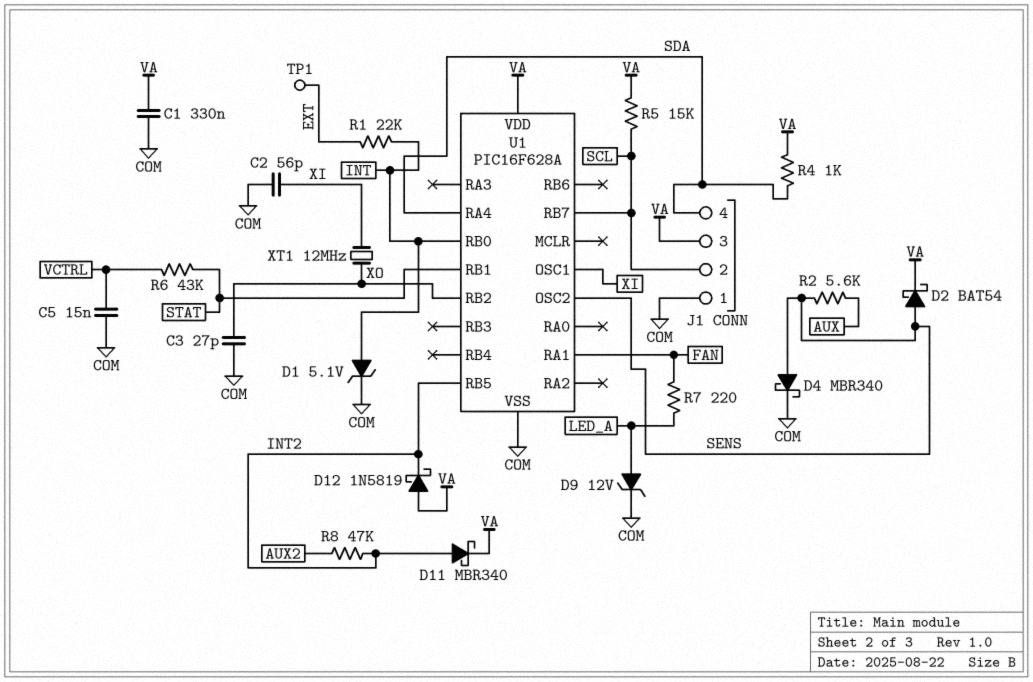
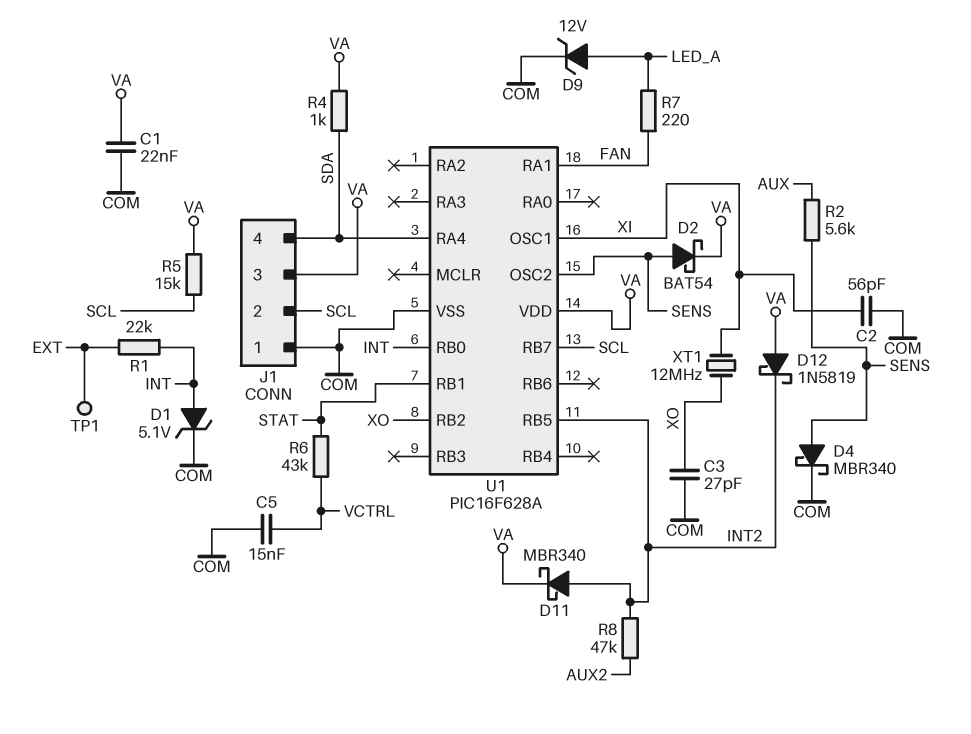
C1: 330nF (COM, VA) -> 22nF (COM, VA)

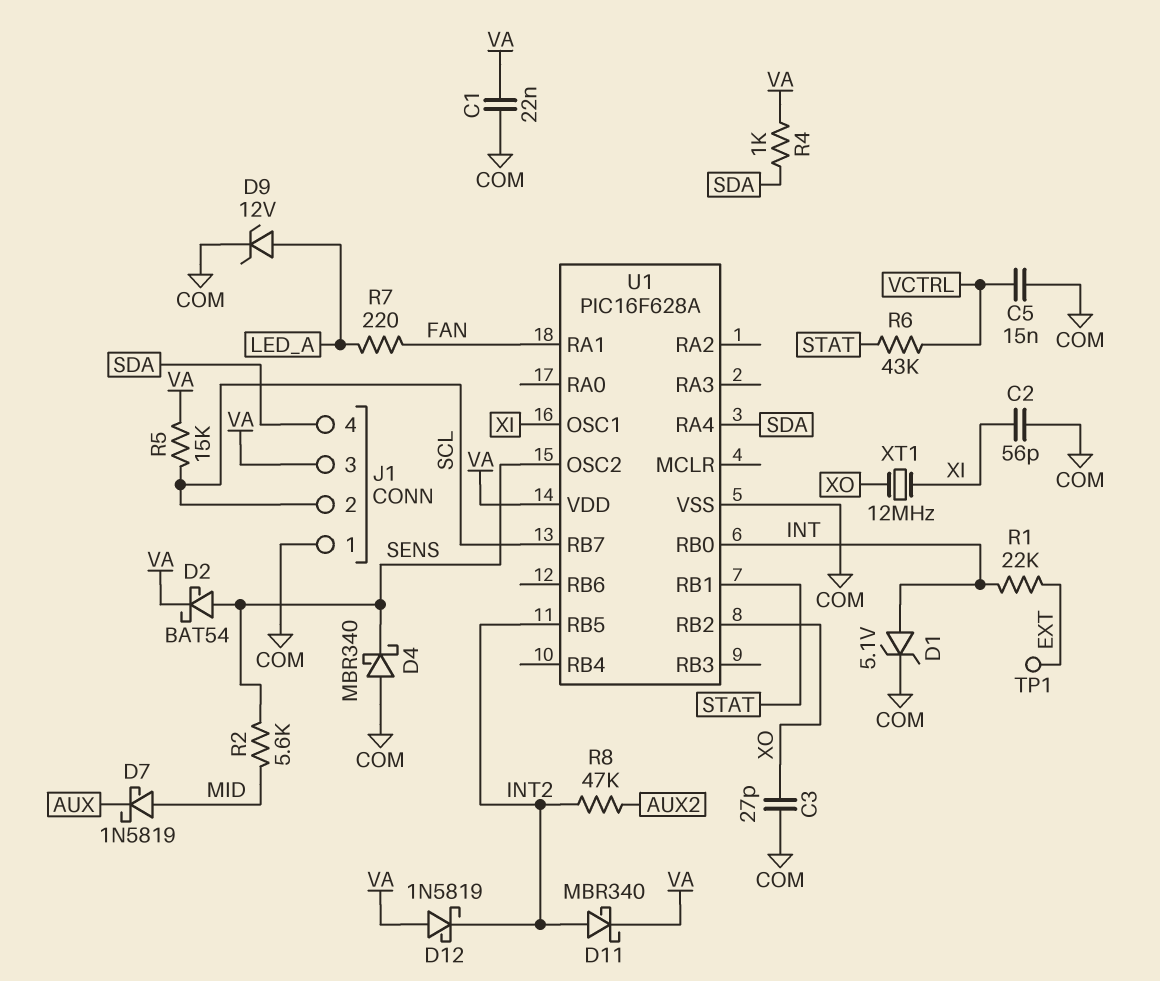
D4: schottky MBR340 (A SENS, K COM) -> schottky MBR340 (A COM, K SENS)
D7: none -> schottky 1N5819 (A MID, K AUX)
R2: 5.6k (AUX, SENS) -> 5.6k (MID, SENS)

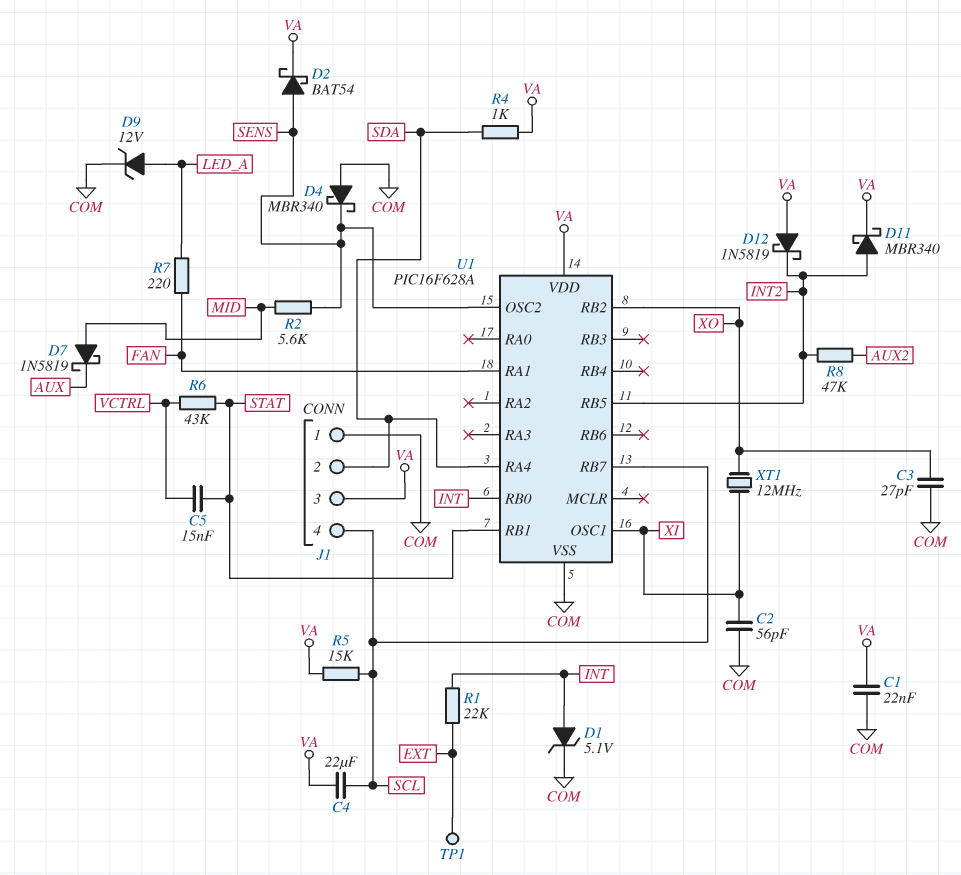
C4: none -> 22uF (SCL, VA)
C5: 15nF (COM, VCTRL) -> 15nF (STAT, VCTRL)
J1 pin 2: SCL -> SDA
J1 pin 4: SDA -> SCL

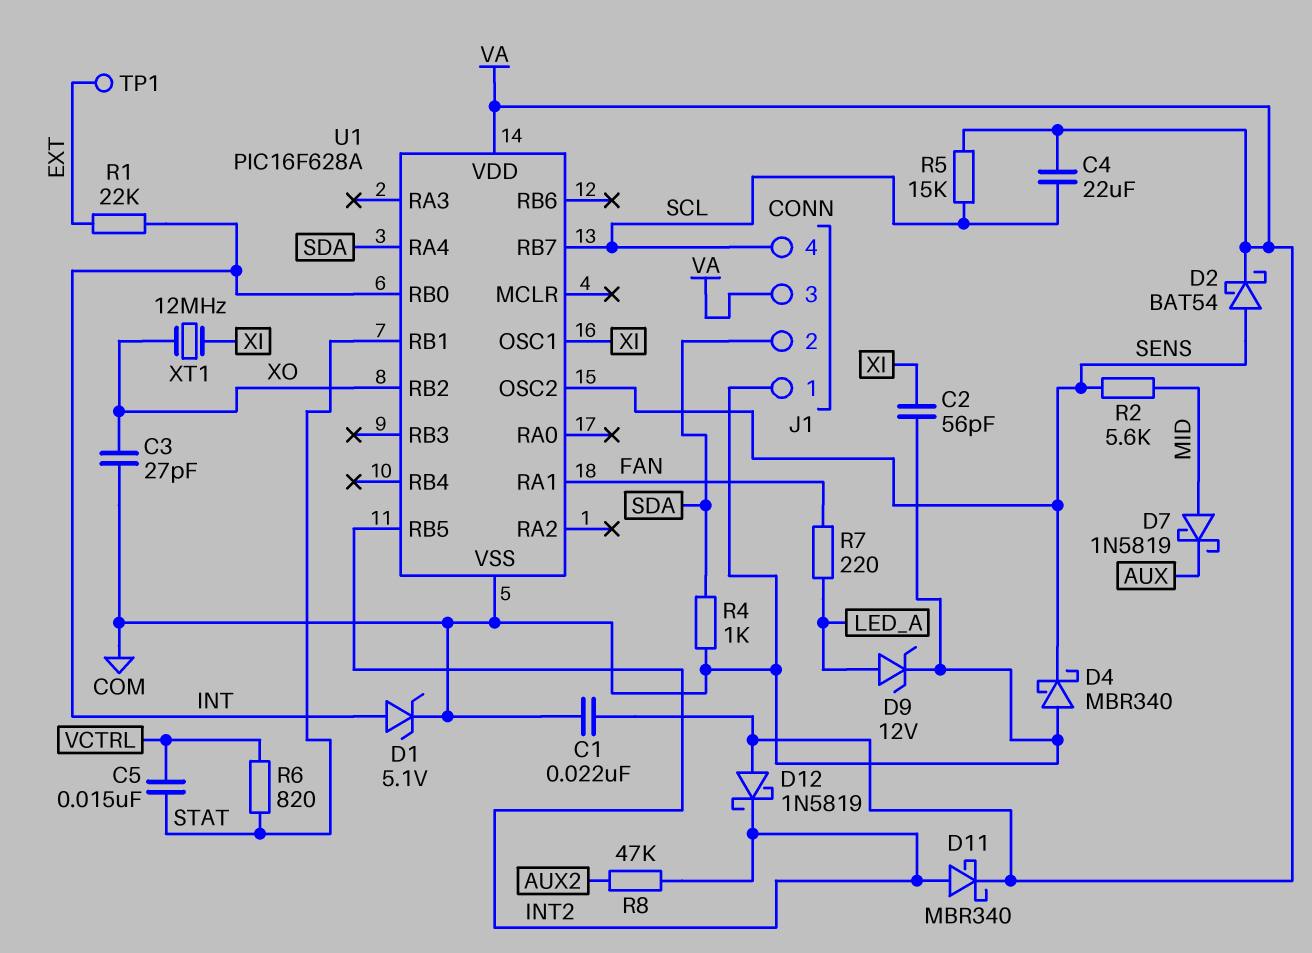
R4: 1k (SDA, VA) -> 1k (COM, SDA)
R6: 43k (STAT, VCTRL) -> 820 (STAT, VCTRL)

